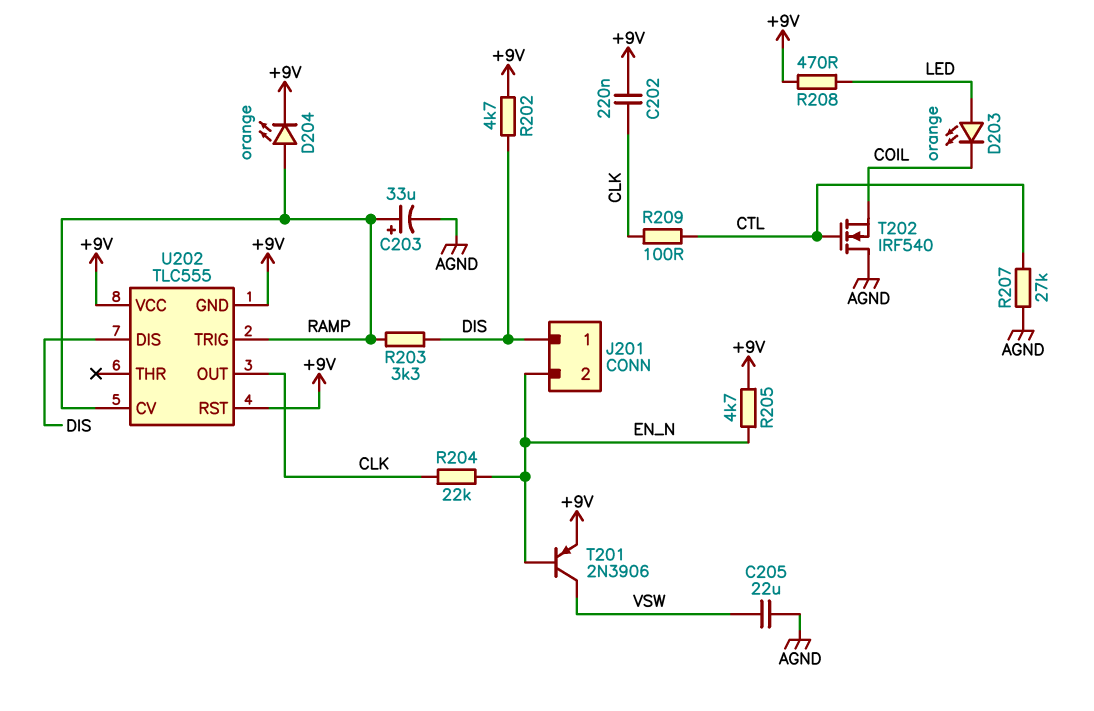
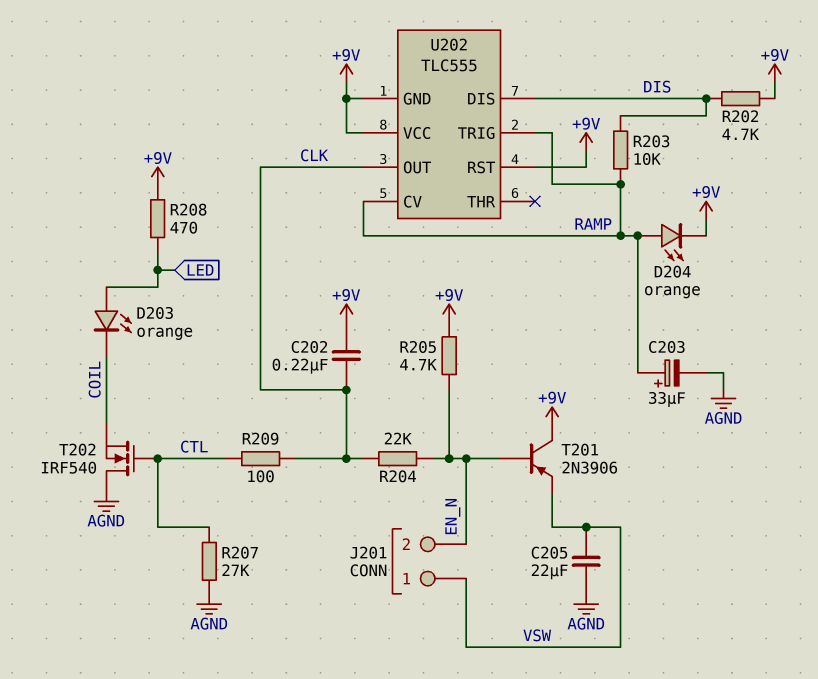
J201 pin 1: DIS -> VSW
R203: 3.3k (DIS, RAMP) -> 10k (DIS, RAMP)
T201: PNP 2N3906 (B EN_N, C VSW, E +9V) -> PNP 2N3906 (B EN_N, C +9V, E VSW)

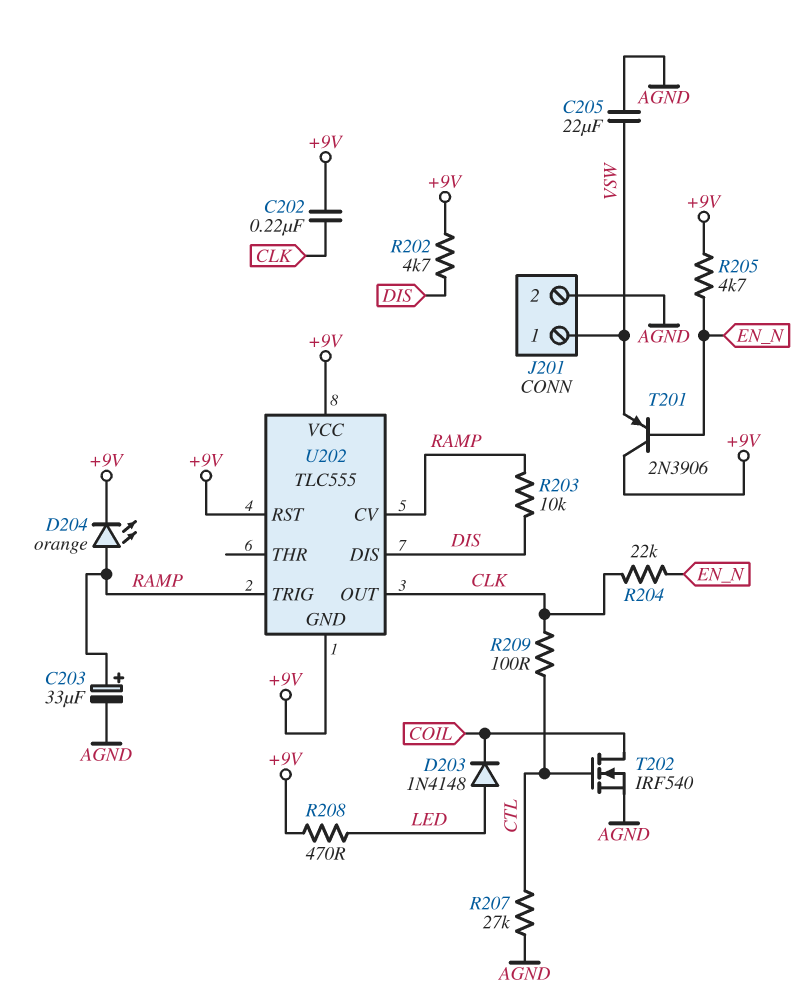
D203: LED orange (A LED, K COIL) -> diode 1N4148 (A LED, K COIL)
J201 pin 2: EN_N -> AGND
T202: NMOS IRF540 (G CTL, D AGND, S COIL) -> NMOS IRF540 (G CTL, D COIL, S AGND)

